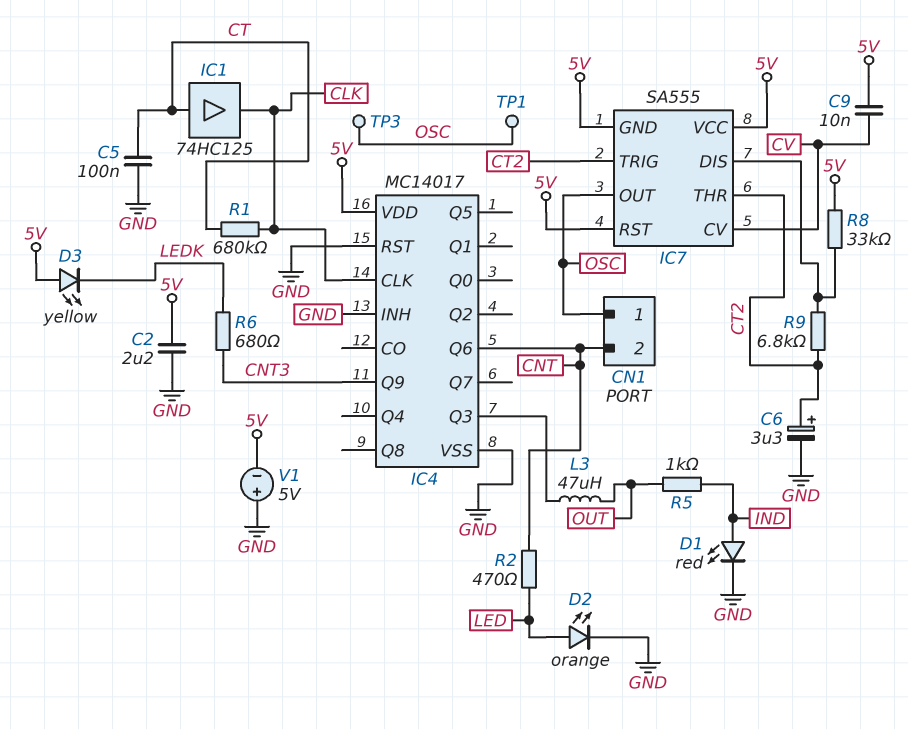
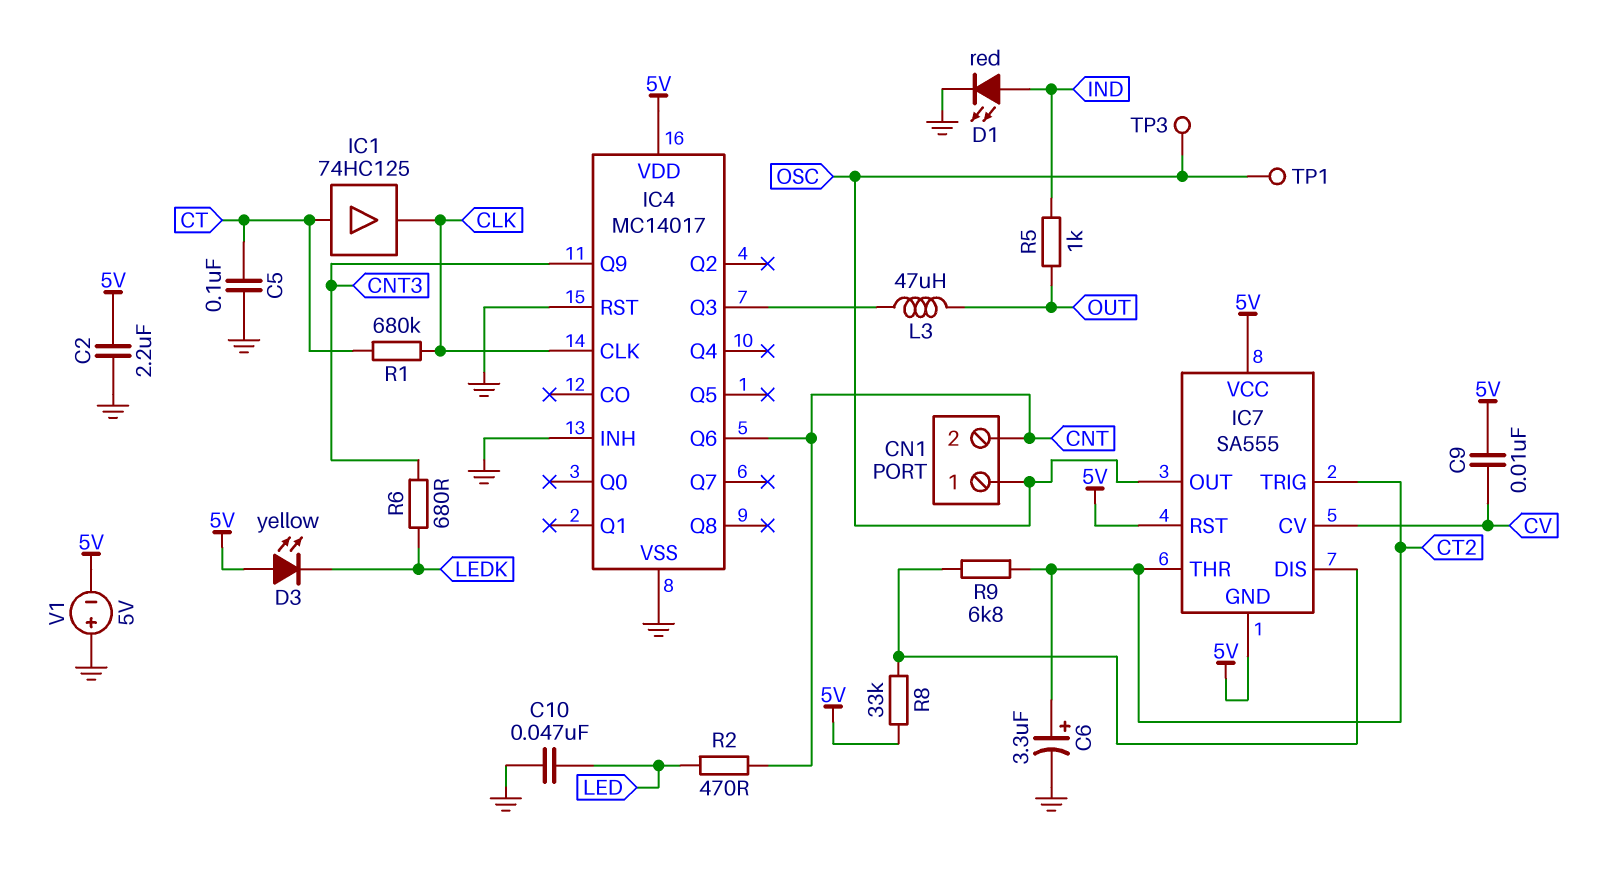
C10: none -> 47nF (GND, LED)
D2: LED orange (A LED, K GND) -> none

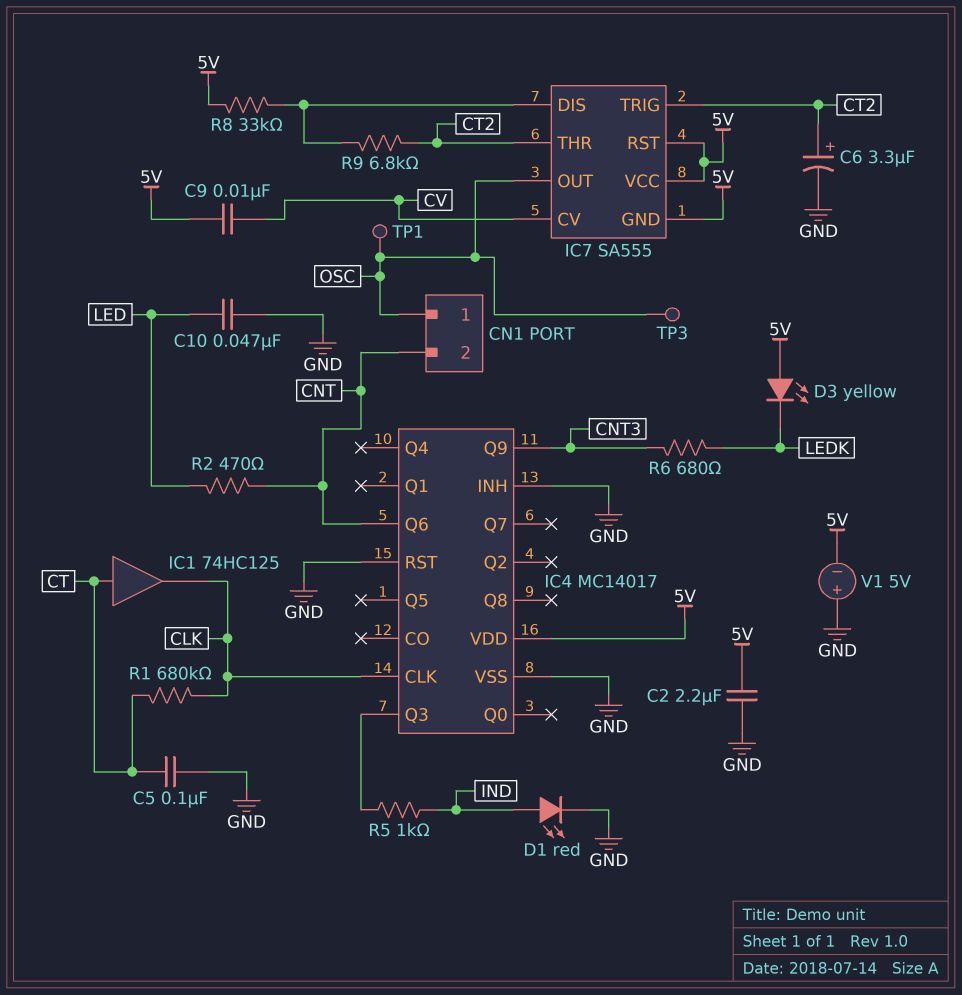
L3: 47uH (IC4/Q3, OUT) -> none
R5: 1k (IND, OUT) -> 1k (IC4/Q3, IND)

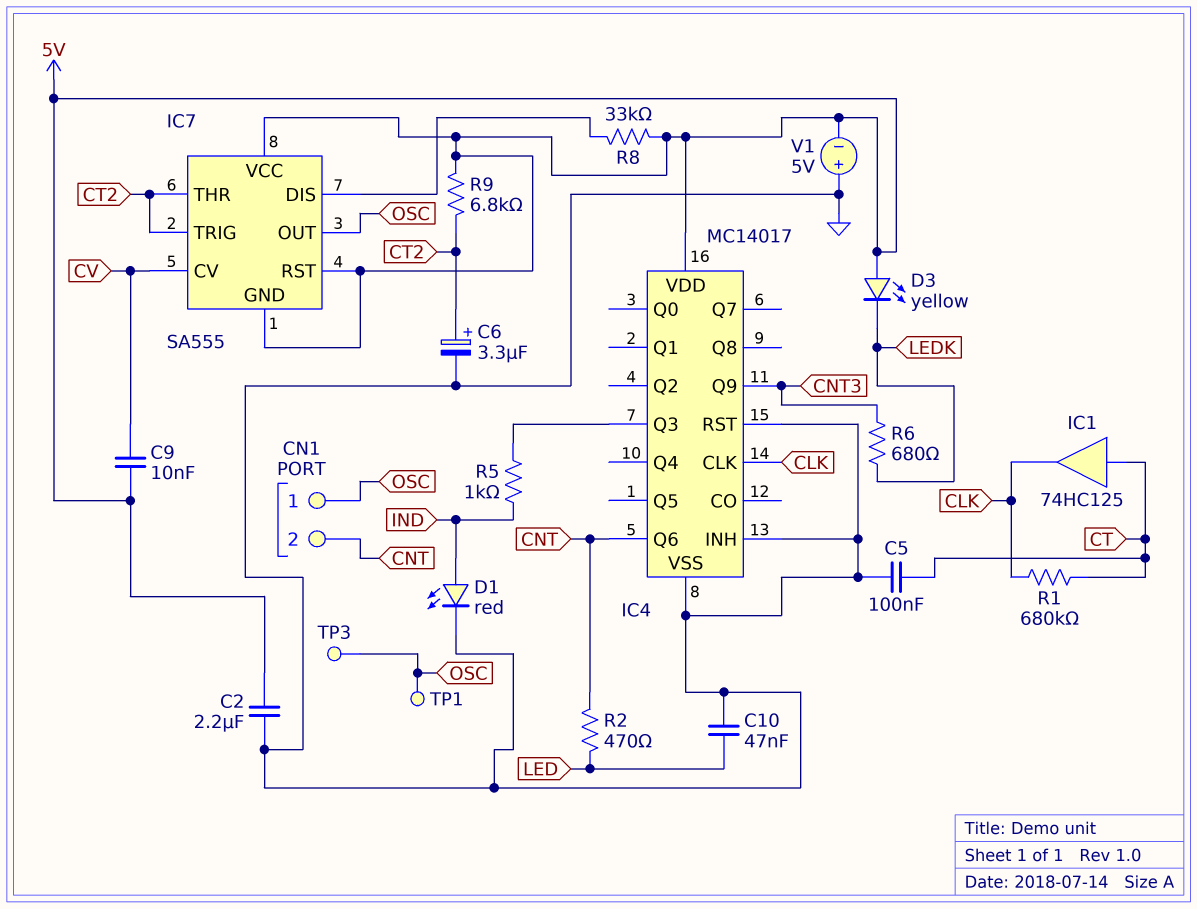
R9: 6.8k (CT2, IC7/DIS) -> 6.8k (5V, CT2)

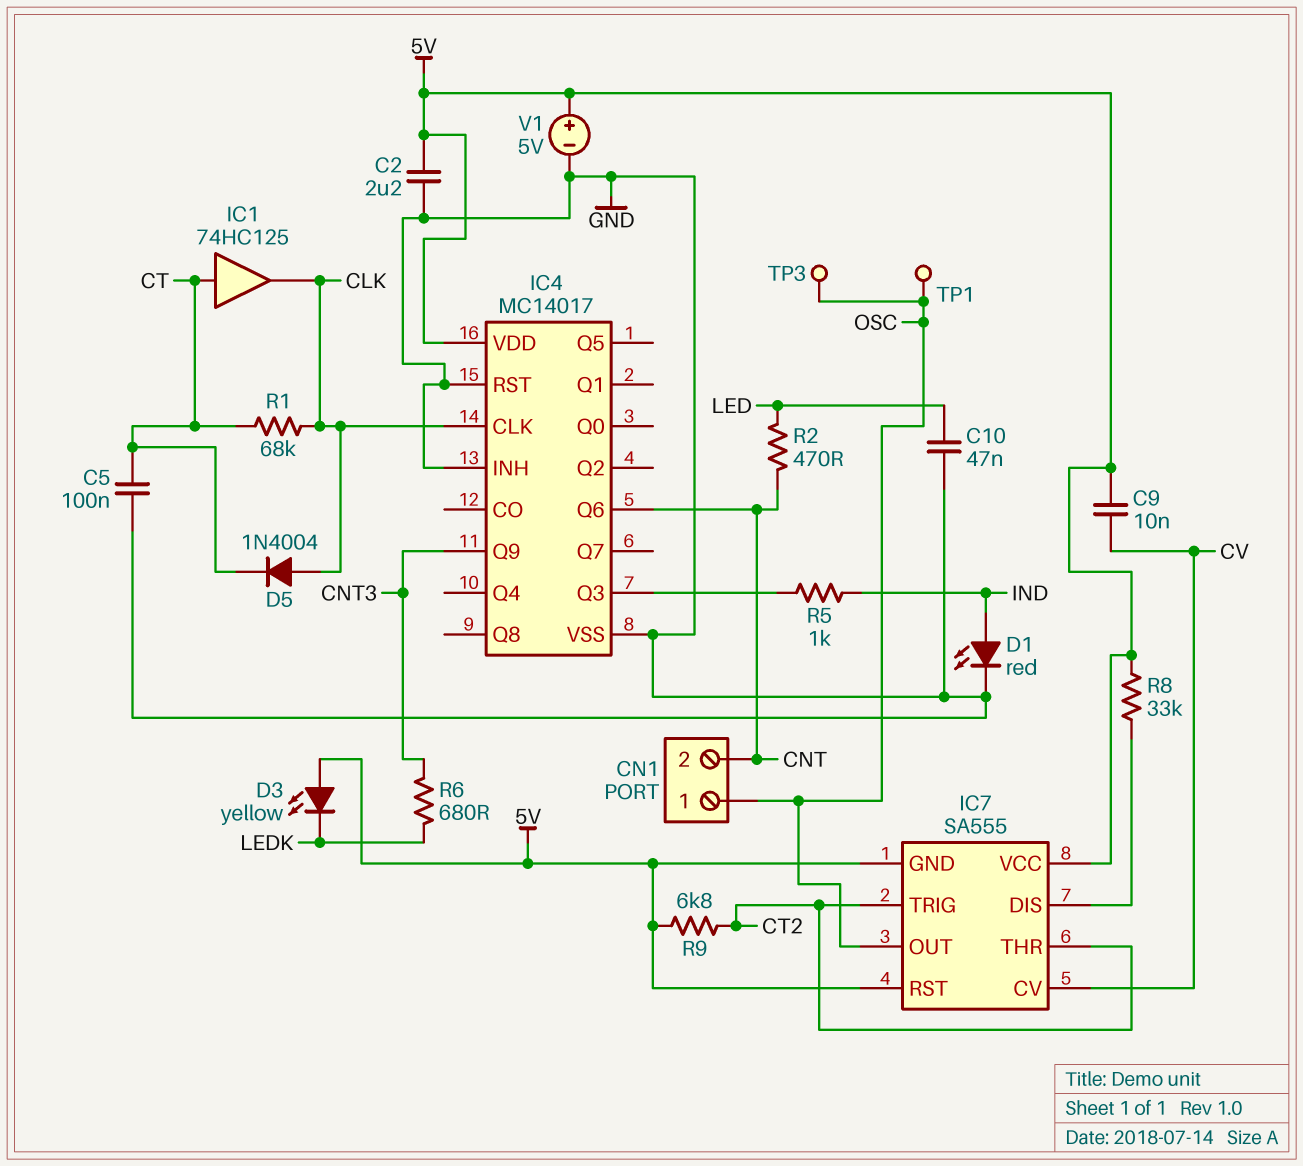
C6: 3.3uF (plus CT2, minus GND) -> none
D5: none -> diode 1N4004 (A CLK, K CT)
R1: 680k (CLK, CT) -> 68k (CLK, CT)
V1: 5V (plus GND, minus 5V) -> 5V (plus 5V, minus GND)

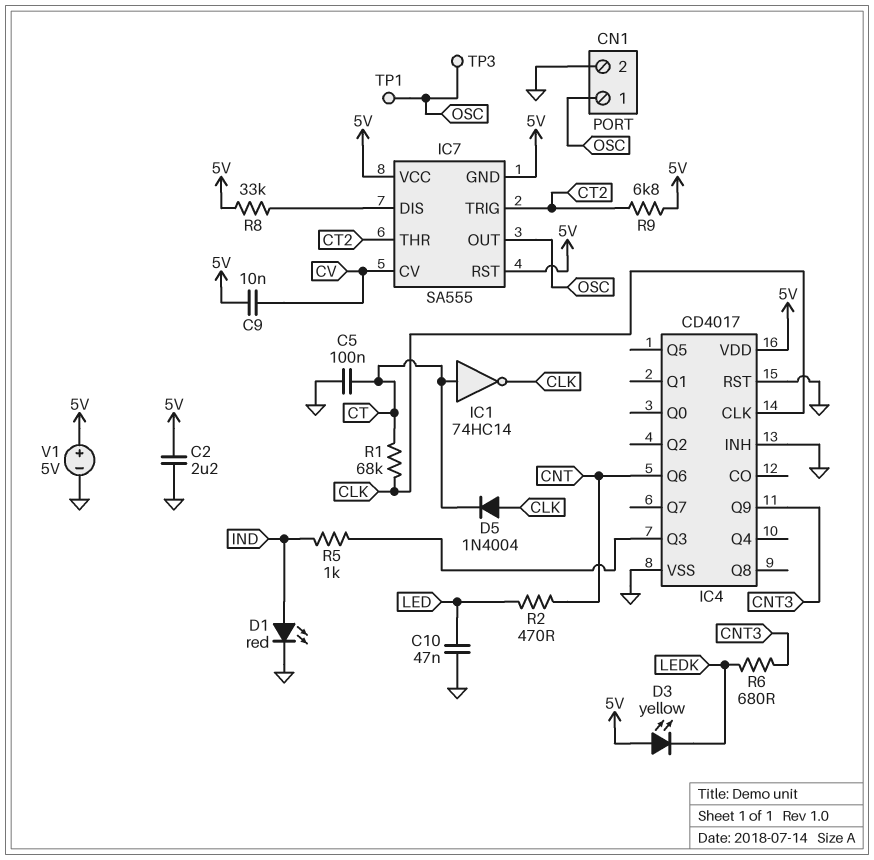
CN1 pin 2: CNT -> GND
IC1: buffer 74HC125 (in CT, out CLK) -> NOT 74HC14 (in CT, out CLK)
IC4: MC14017 -> CD4017

